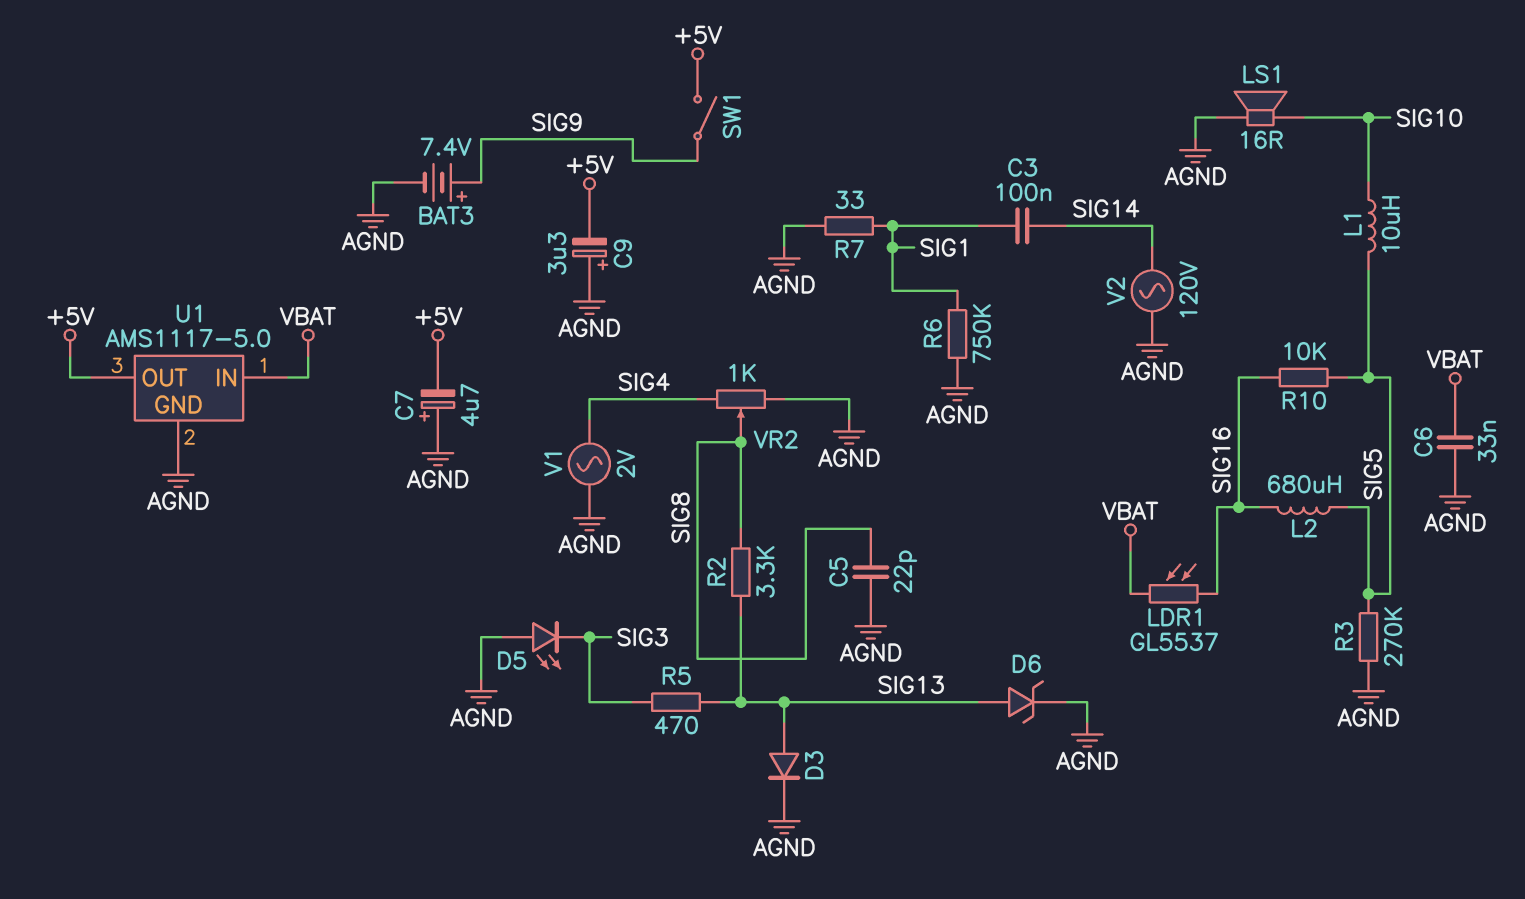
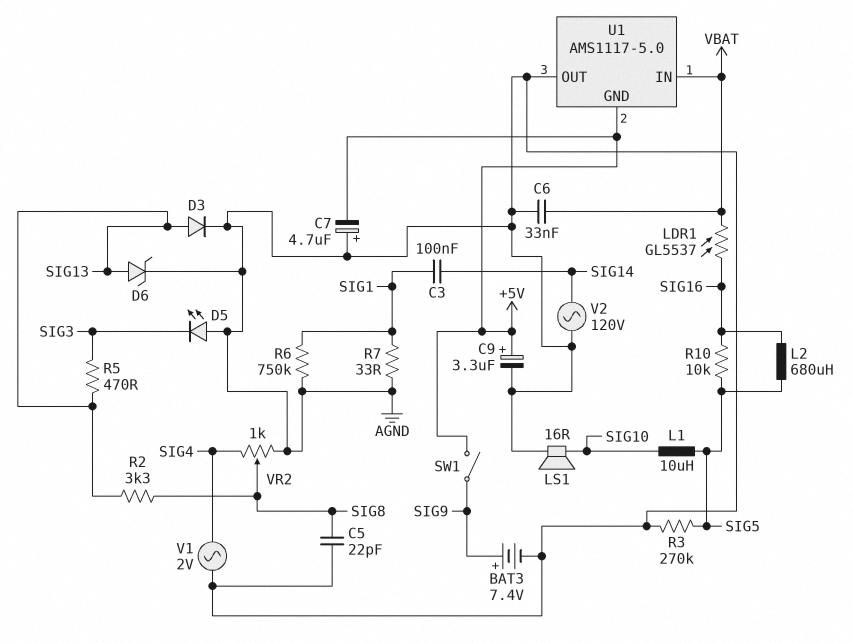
C9: 3.3uF (plus AGND, minus +5V) -> 3.3uF (plus +5V, minus AGND)
U1 pin GND: AGND -> +5V
U1 pin OUT: +5V -> AGND

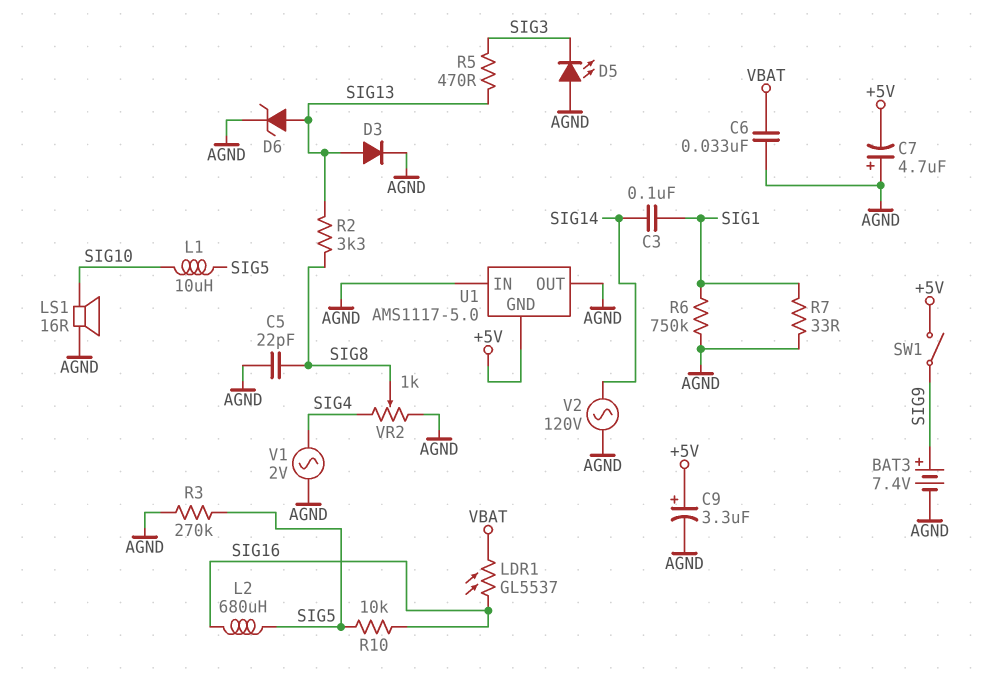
U1 pin IN: VBAT -> AGND

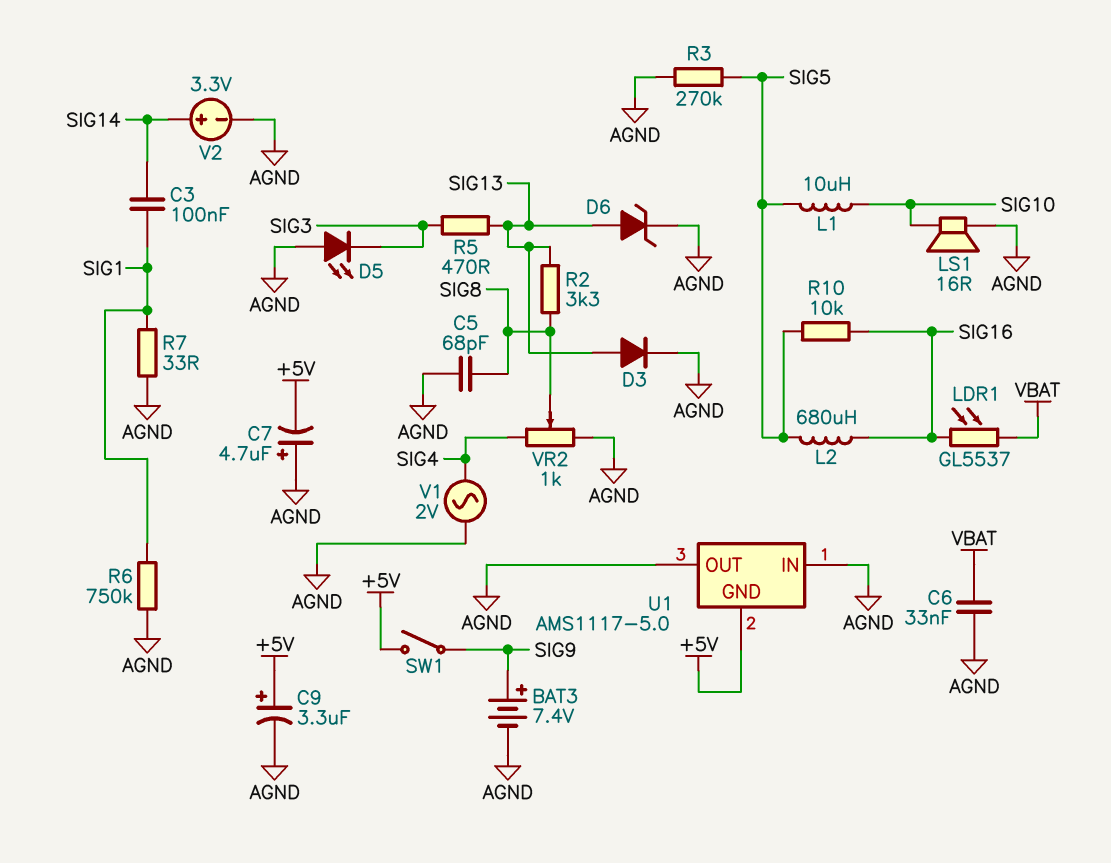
C5: 22pF (AGND, SIG8) -> 68pF (AGND, SIG8)
V2: AC 120V (AGND, SIG14) -> 3.3V (plus SIG14, minus AGND)

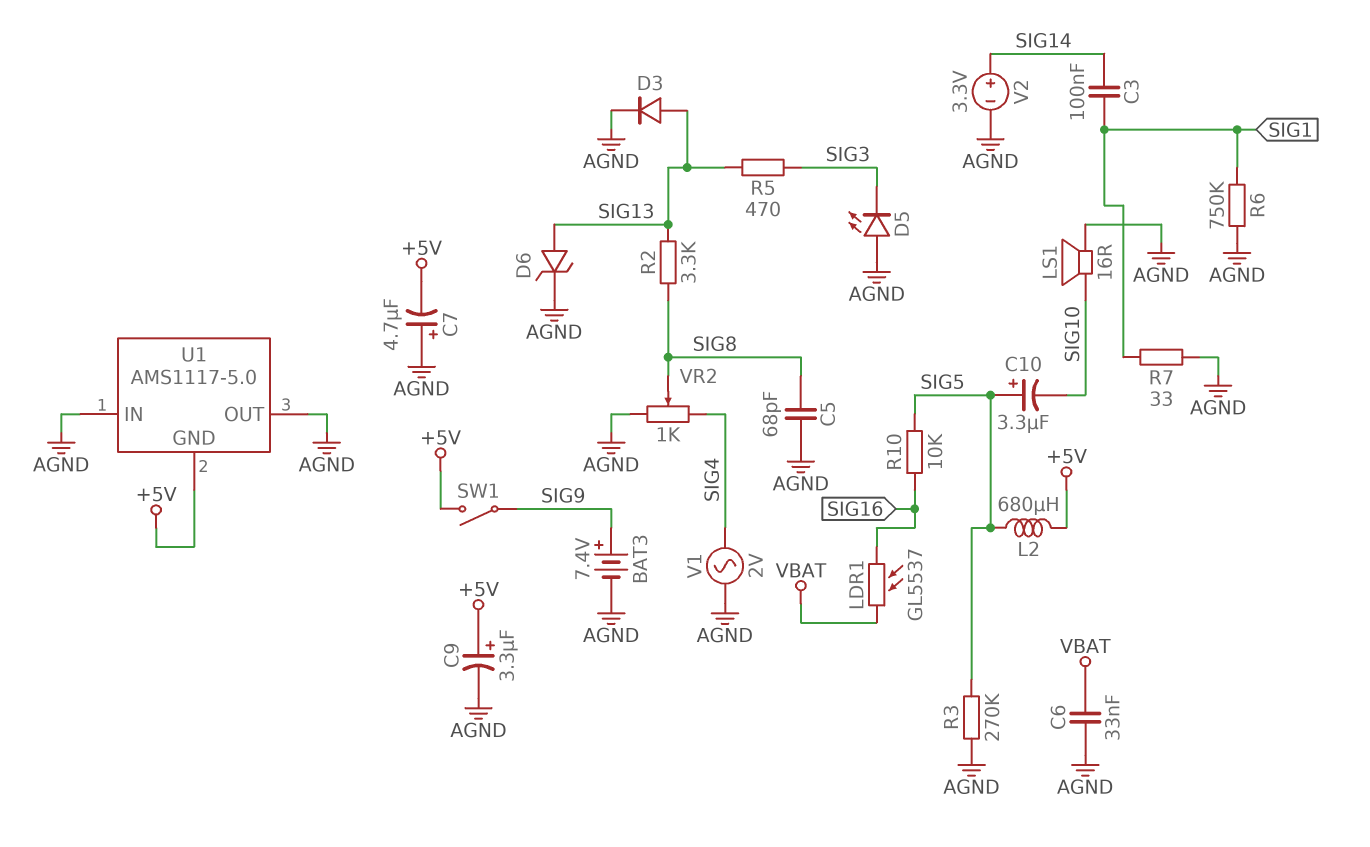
C10: none -> 3.3uF (plus SIG5, minus SIG10)
L1: 10uH (SIG5, SIG10) -> none
L2: 680uH (SIG5, SIG16) -> 680uH (+5V, SIG5)

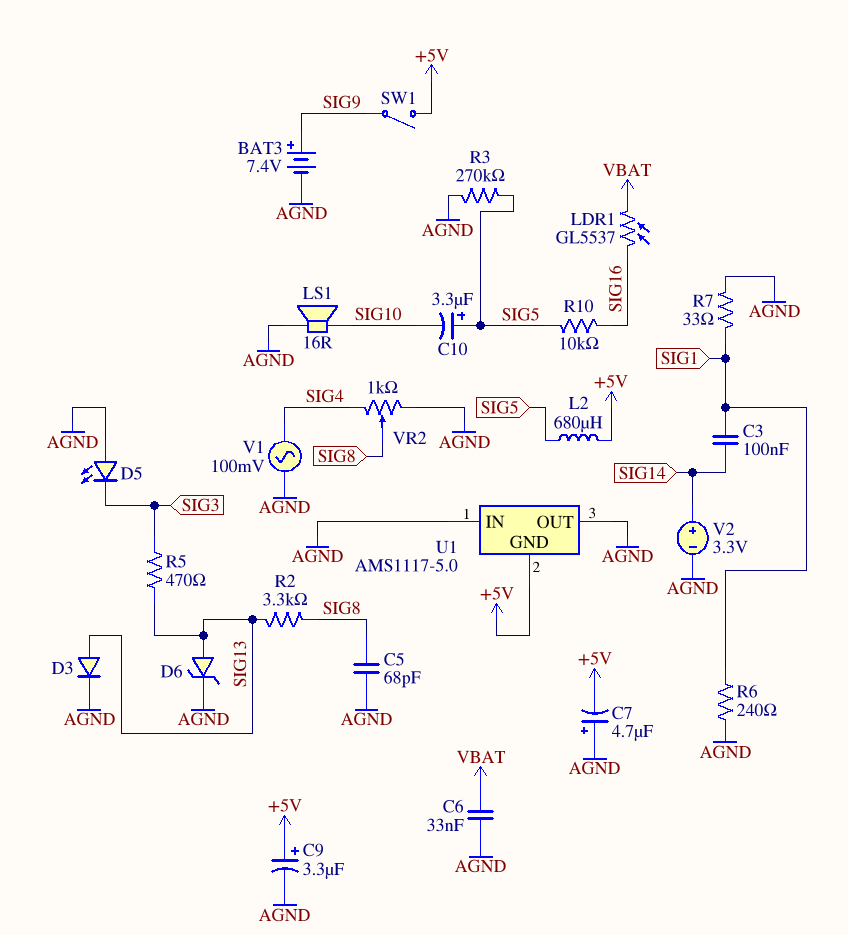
R6: 750k (AGND, SIG1) -> 240 (AGND, SIG1)
V1: AC 2V (AGND, SIG4) -> AC 100mV (AGND, SIG4)

